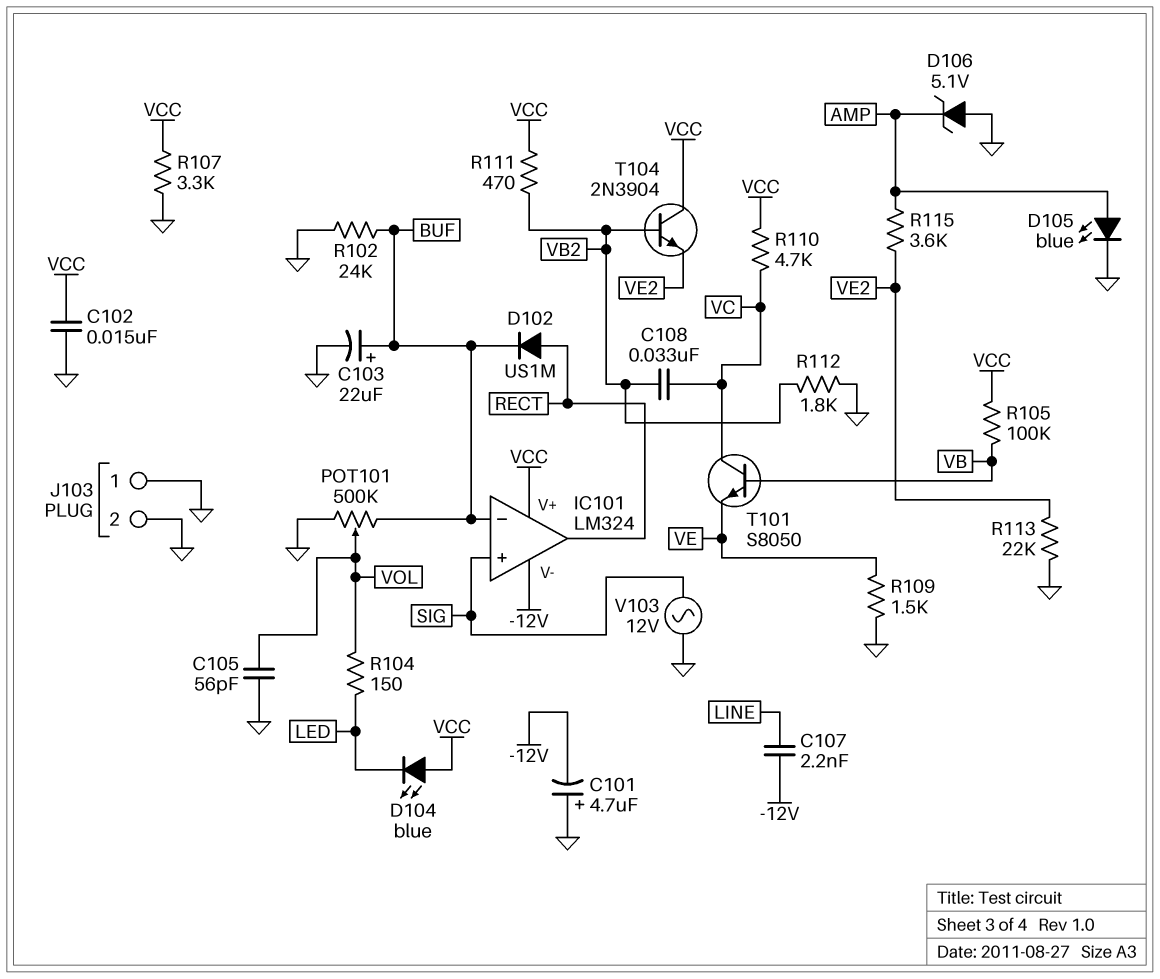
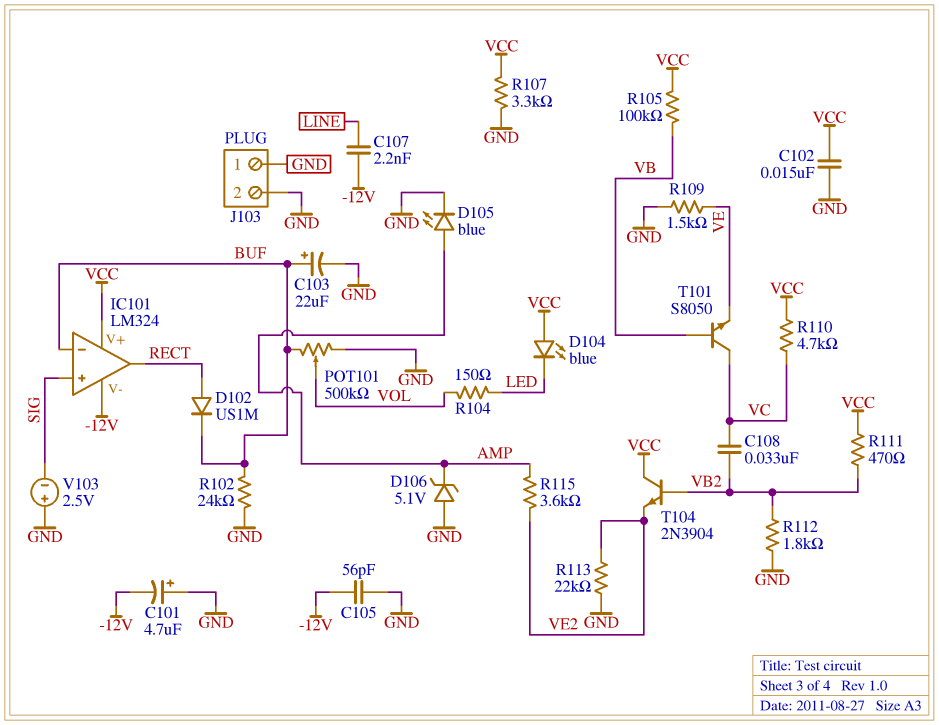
C105: 56pF (GND, VOL) -> 56pF (-12V, GND)
V103: AC 12V (GND, SIG) -> 2.5V (plus GND, minus SIG)

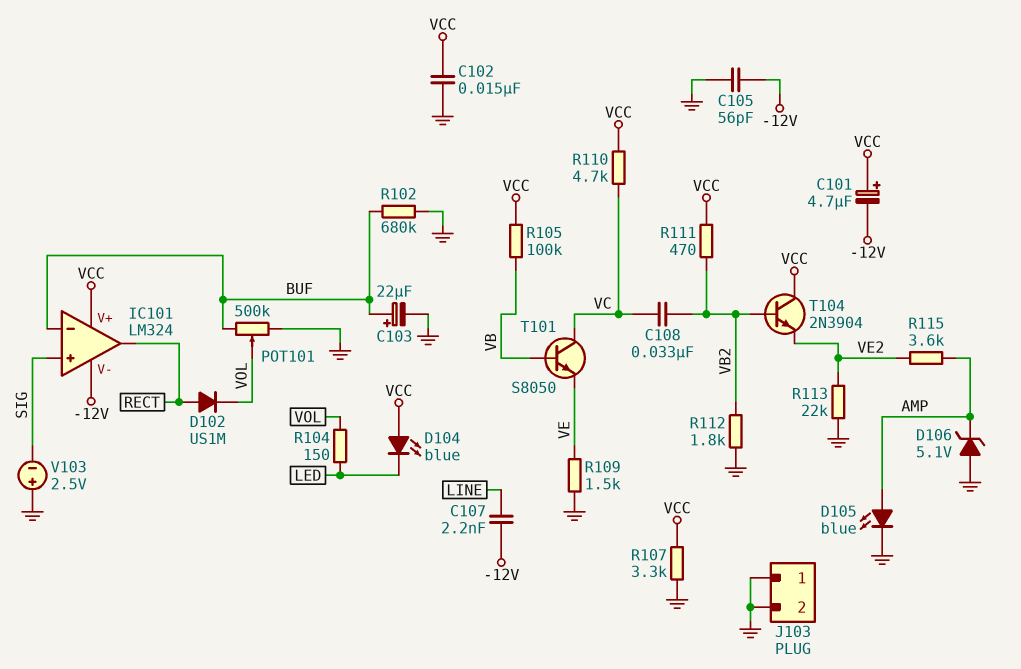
C101: 4.7uF (plus GND, minus -12V) -> 4.7uF (plus VCC, minus -12V)
D102: diode US1M (A RECT, K BUF) -> diode US1M (A RECT, K VOL)
R102: 24k (BUF, GND) -> 680k (BUF, GND)

